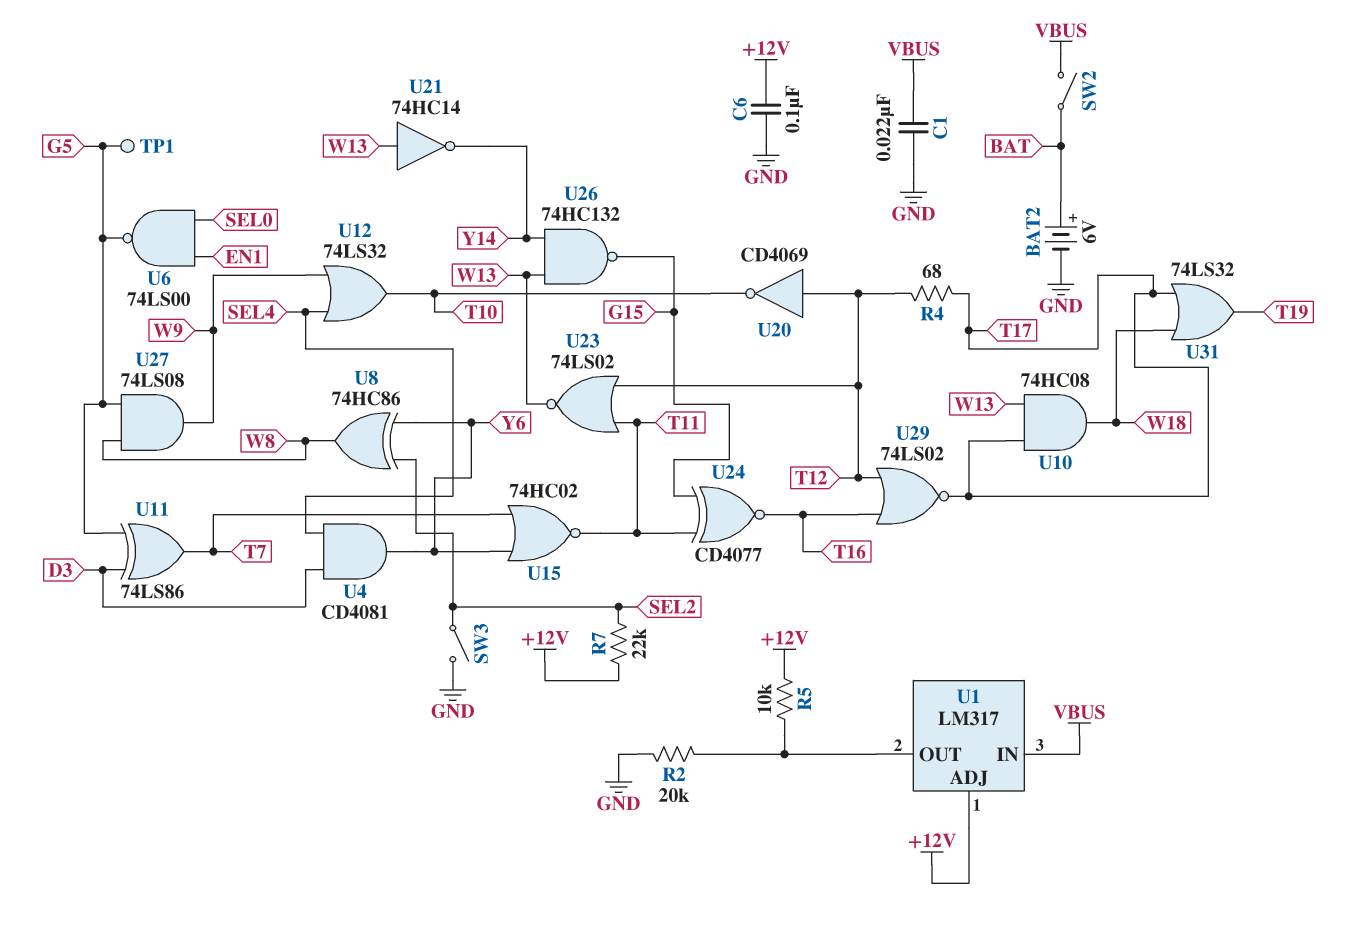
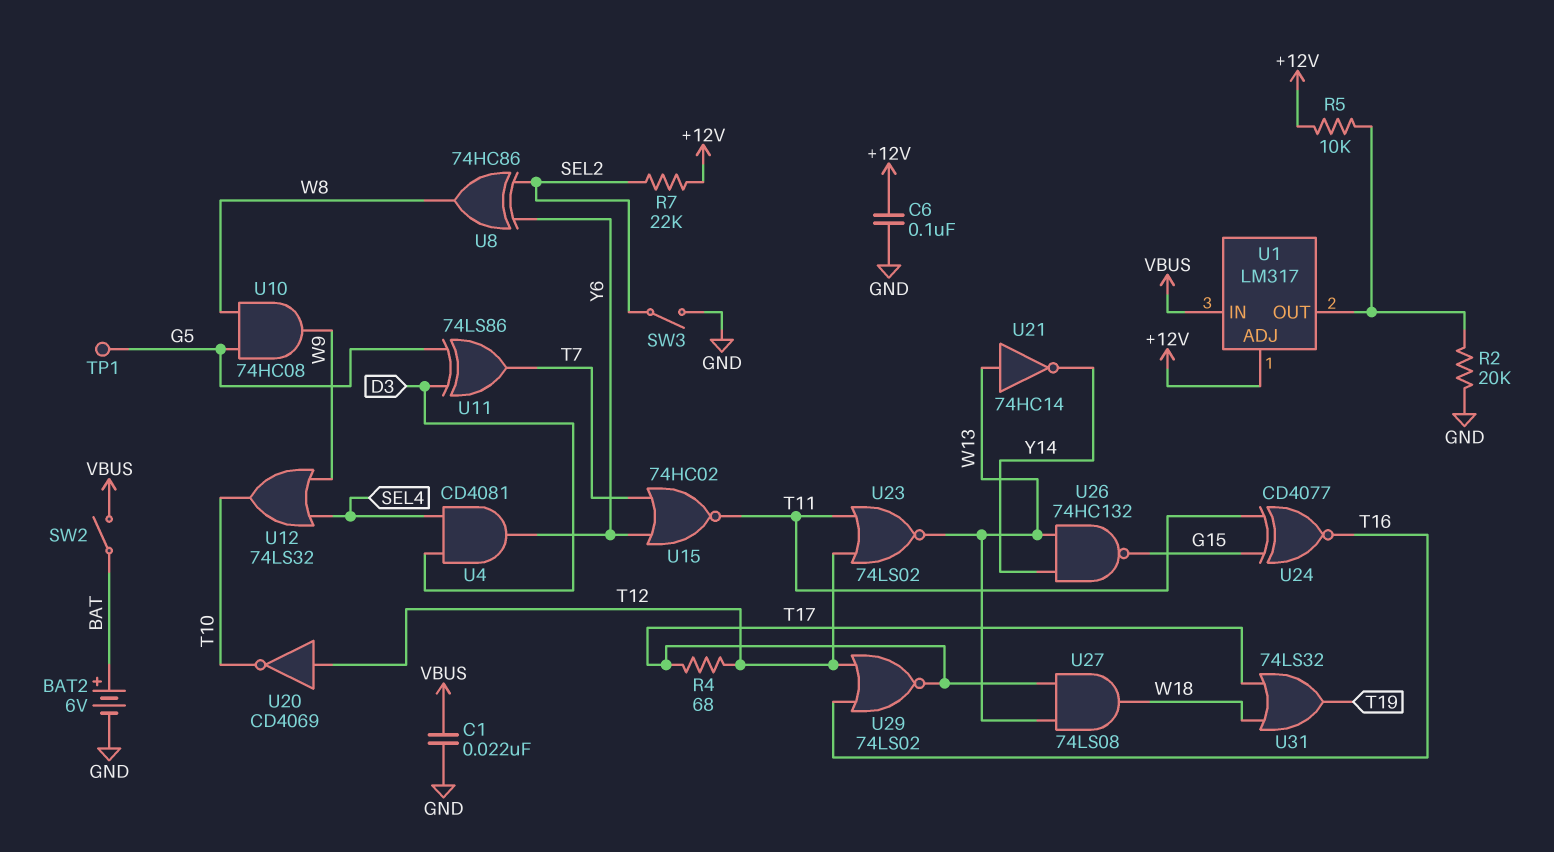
U6: NAND 74LS00 (in EN1, in SEL0, out G5) -> none
U10: AND 74HC08 (in T17, in W13, out W18) -> AND 74HC08 (in G5, in W8, out W9)
U27: AND 74LS08 (in G5, in W8, out W9) -> AND 74LS08 (in T17, in W13, out W18)

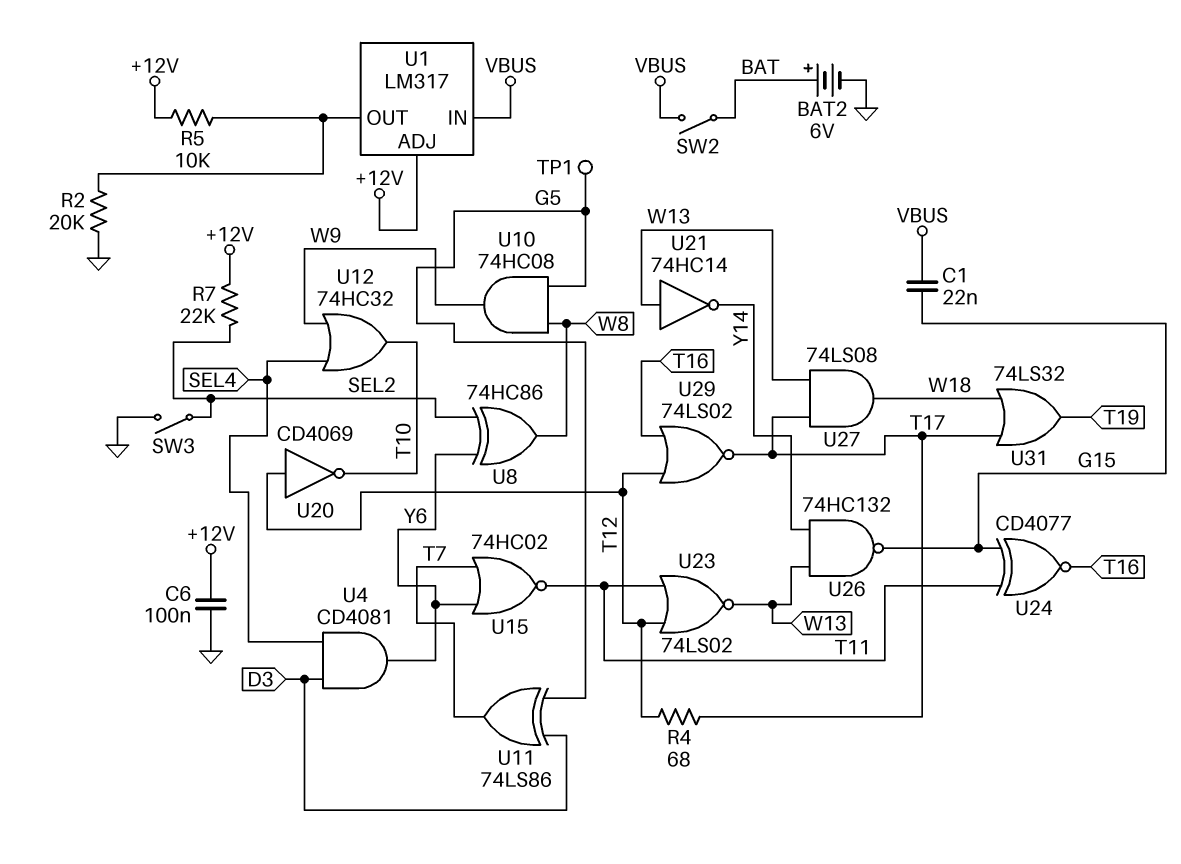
C1: 22nF (GND, VBUS) -> 22nF (G15, VBUS)
U12: OR 74LS32 (in SEL4, in W9, out T10) -> OR 74HC32 (in SEL4, in W9, out T10)

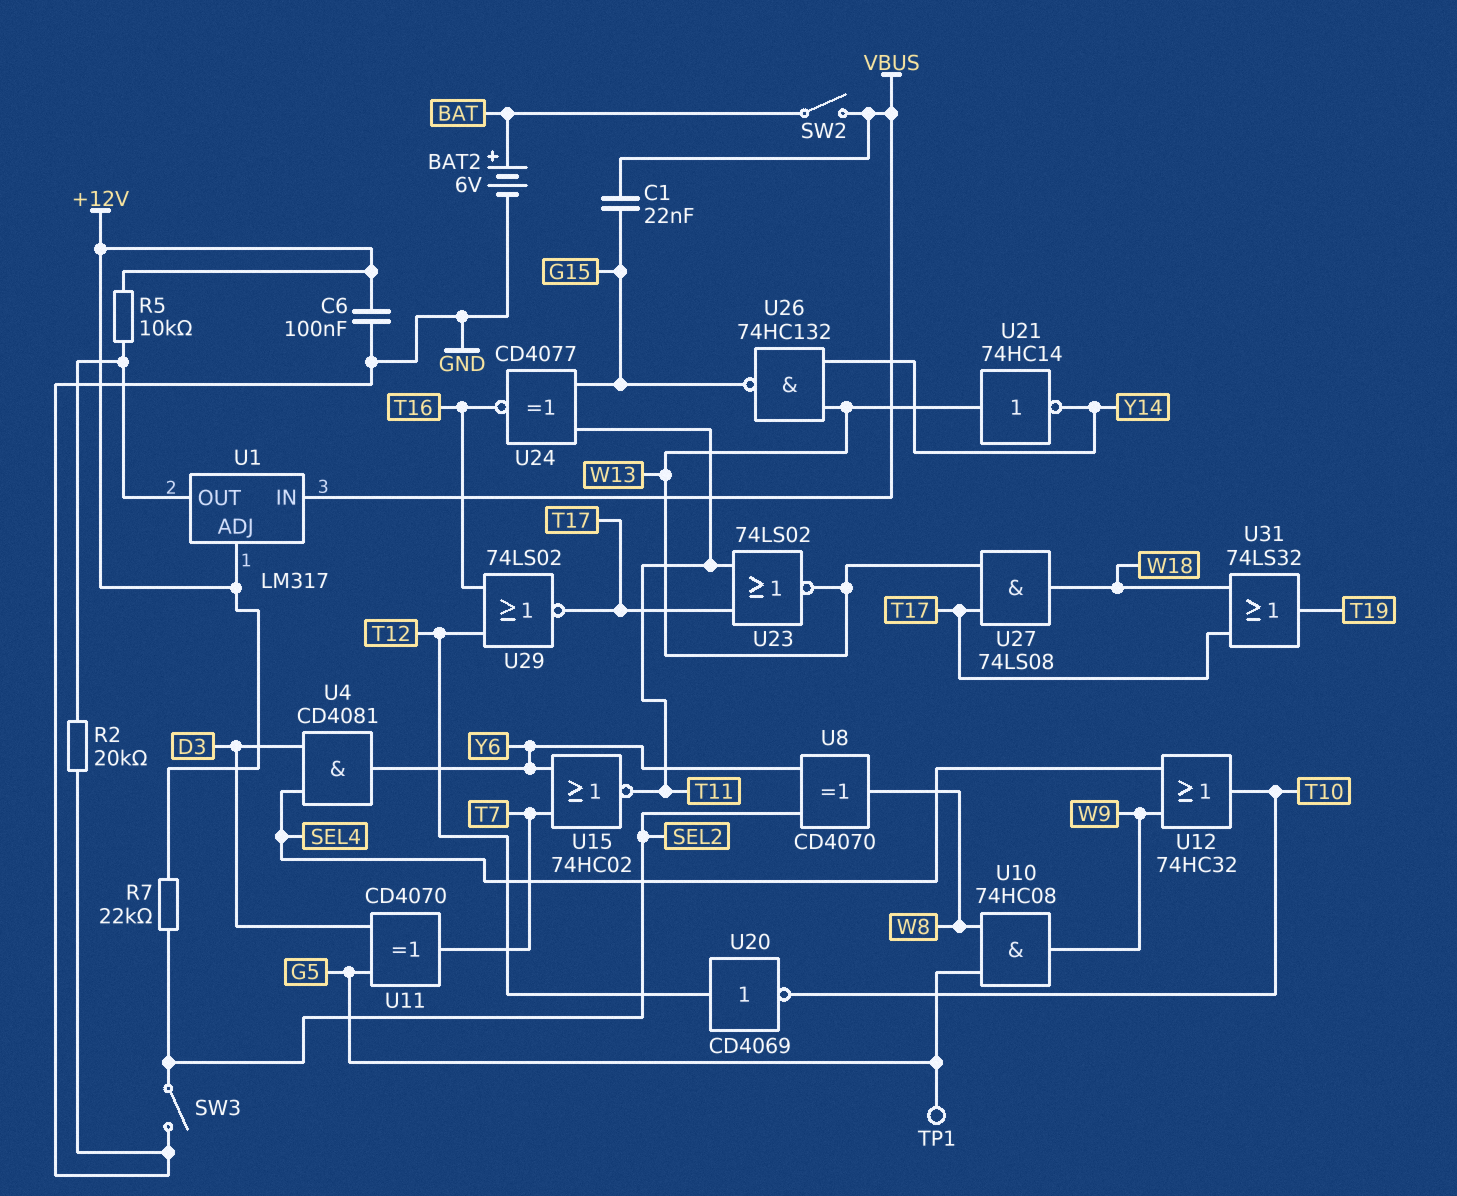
R4: 68 (T12, T17) -> none
U8: XOR 74HC86 (in SEL2, in Y6, out W8) -> XOR CD4070 (in SEL2, in Y6, out W8)
U11: XOR 74LS86 (in D3, in G5, out T7) -> XOR CD4070 (in D3, in G5, out T7)
U23: NOR 74LS02 (in T11, in T12, out W13) -> NOR 74LS02 (in T11, in T17, out W13)

